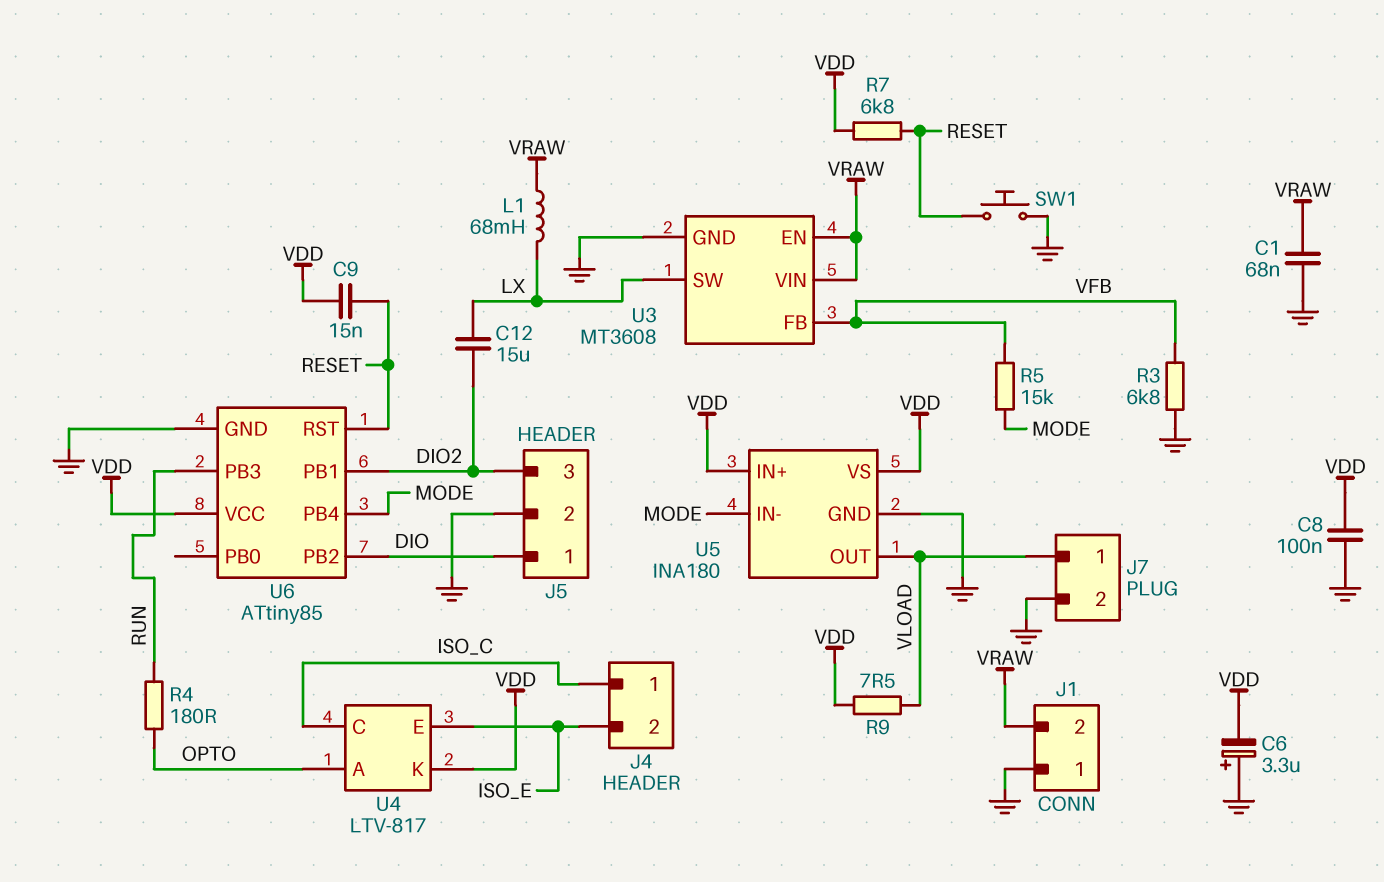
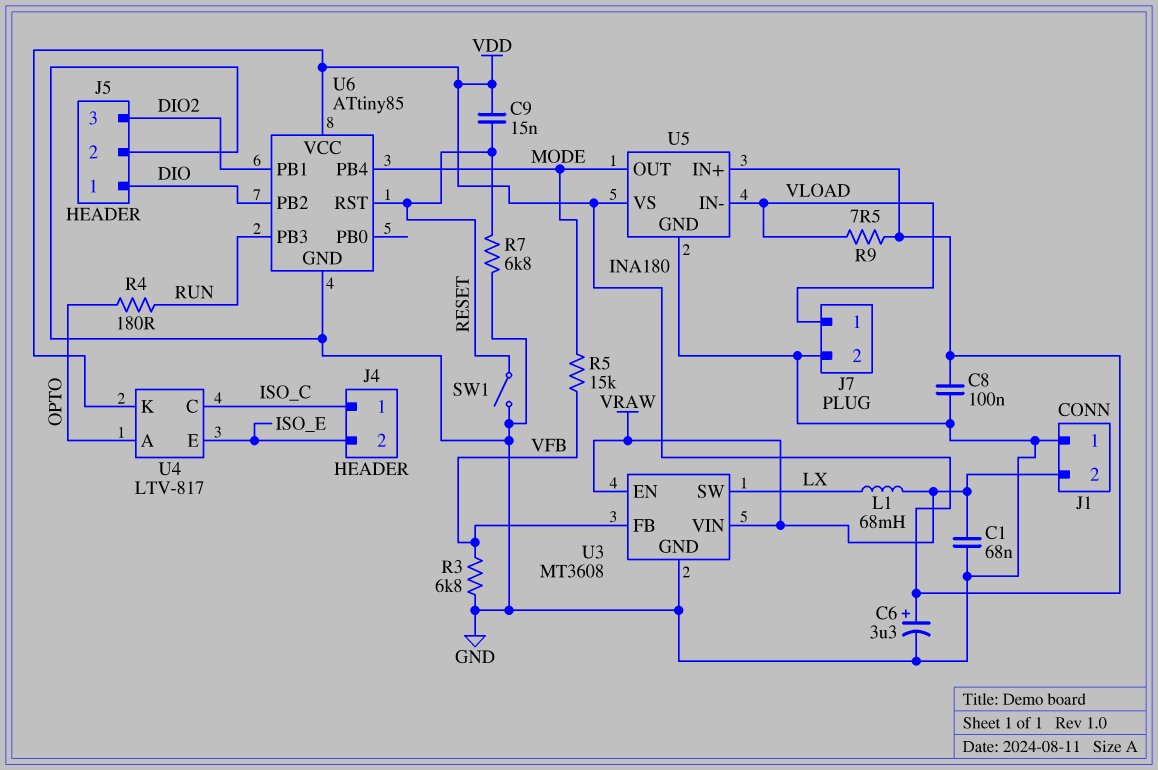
C6: 3.3uF (plus GND, minus VDD) -> 3.3uF (plus VDD, minus GND)
C12: 15uF (DIO2, LX) -> none
R7: 6.8k (RESET, VDD) -> 6.8k (GND, RESET)
SW1: button (GND, RESET) -> switch (GND, RESET)
U5 pin IN-: MODE -> VLOAD
U5 pin OUT: VLOAD -> MODE

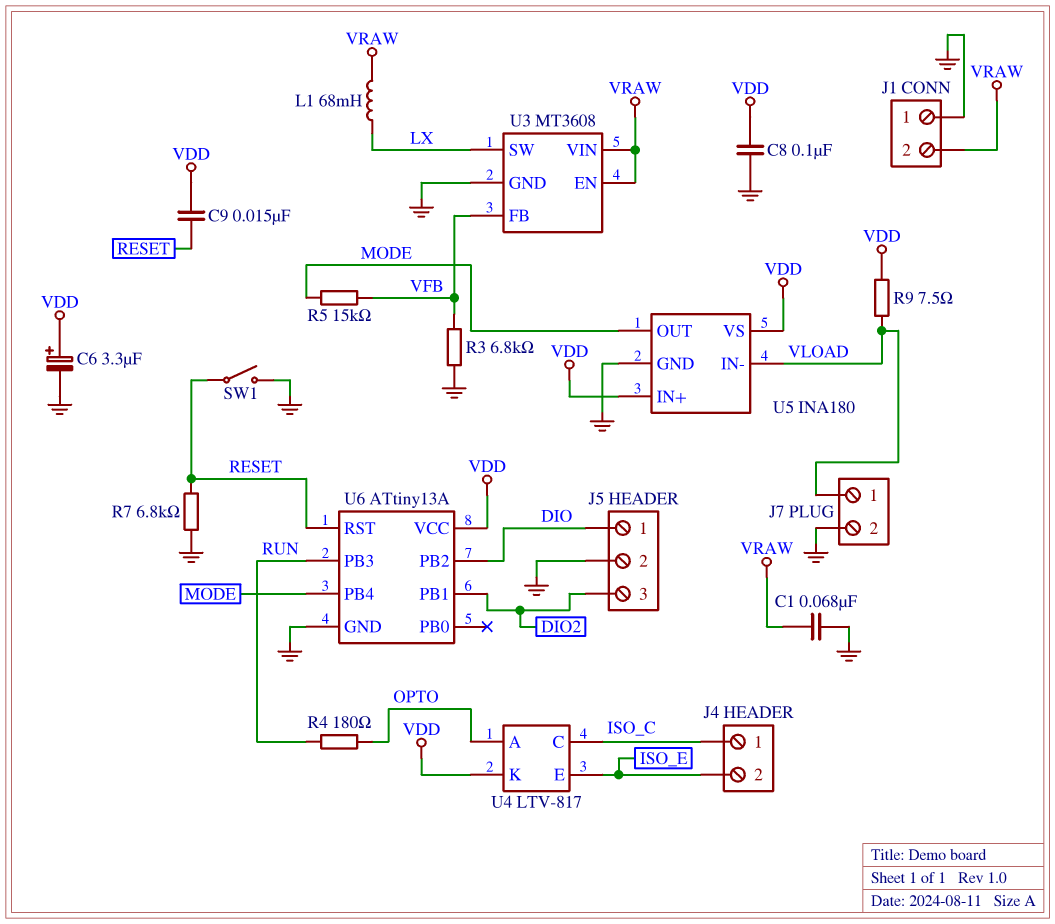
U6: ATtiny85 -> ATtiny13A

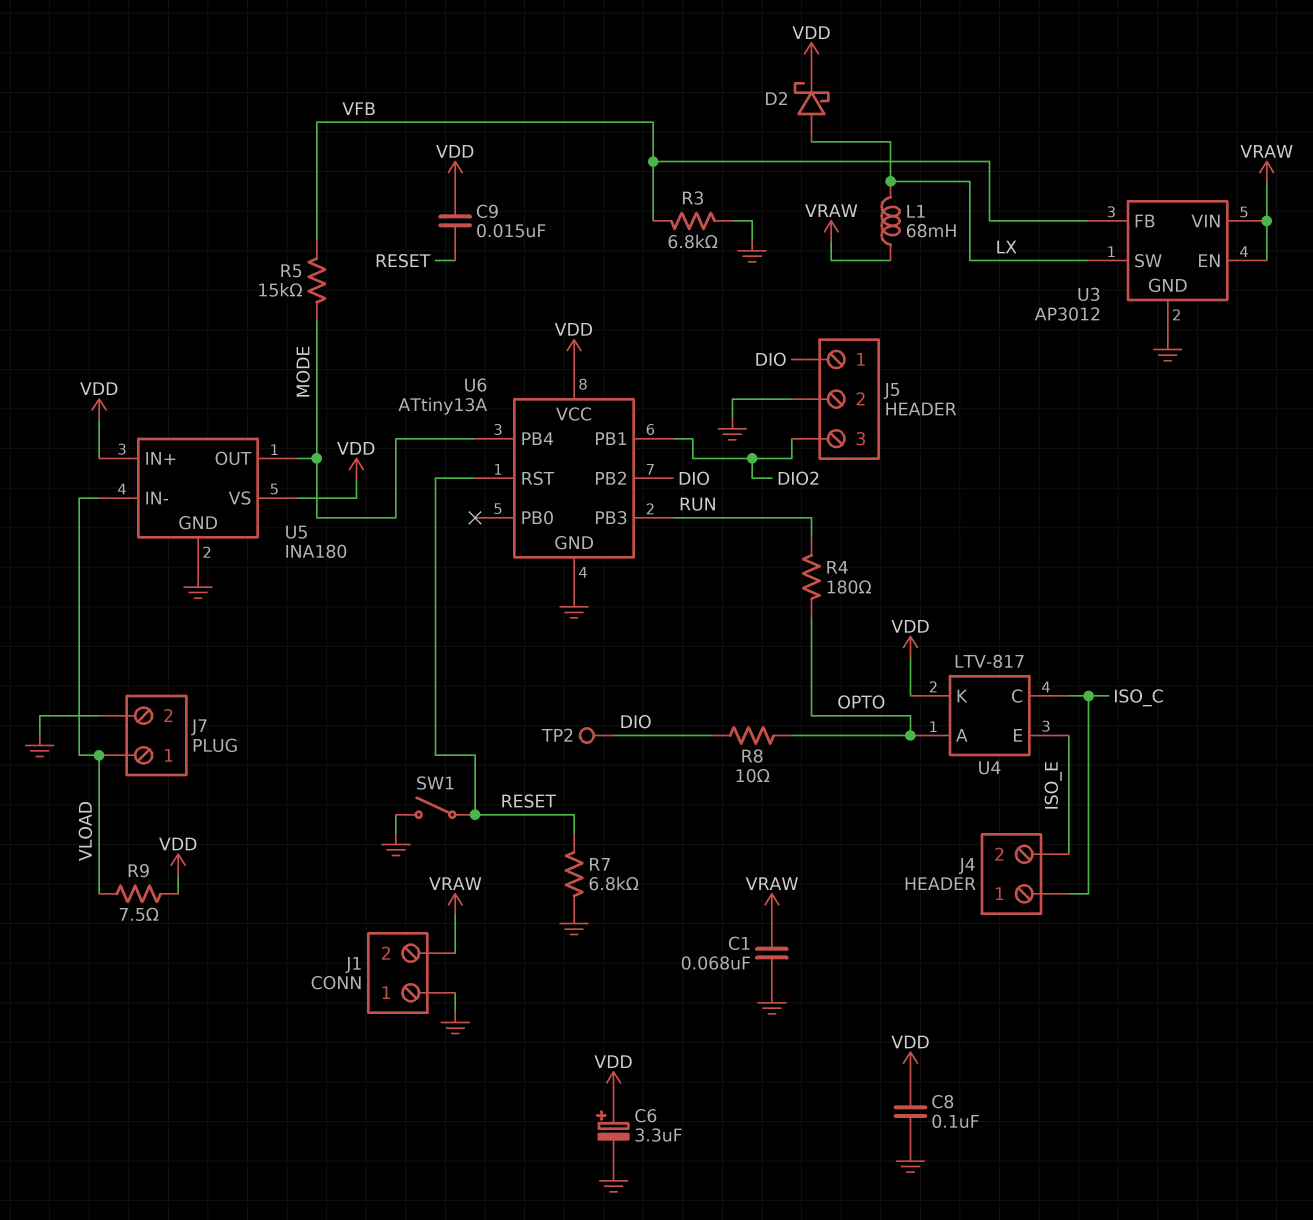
D2: none -> schottky (A LX, K VDD)
R8: none -> 10 (DIO, OPTO)
TP2: none -> test point (DIO)
U3: MT3608 -> AP3012

